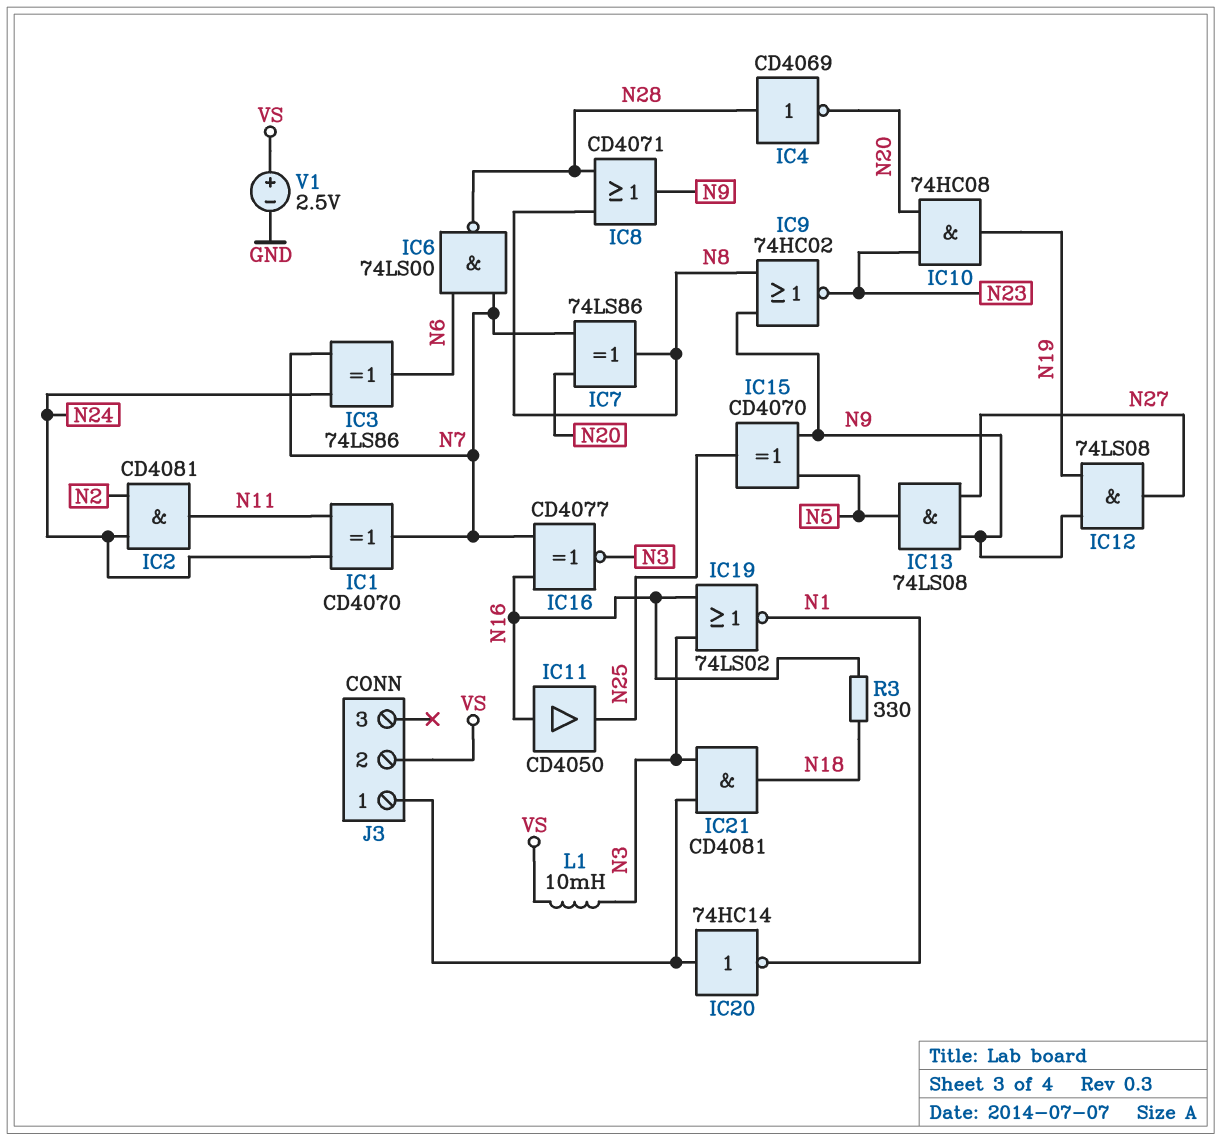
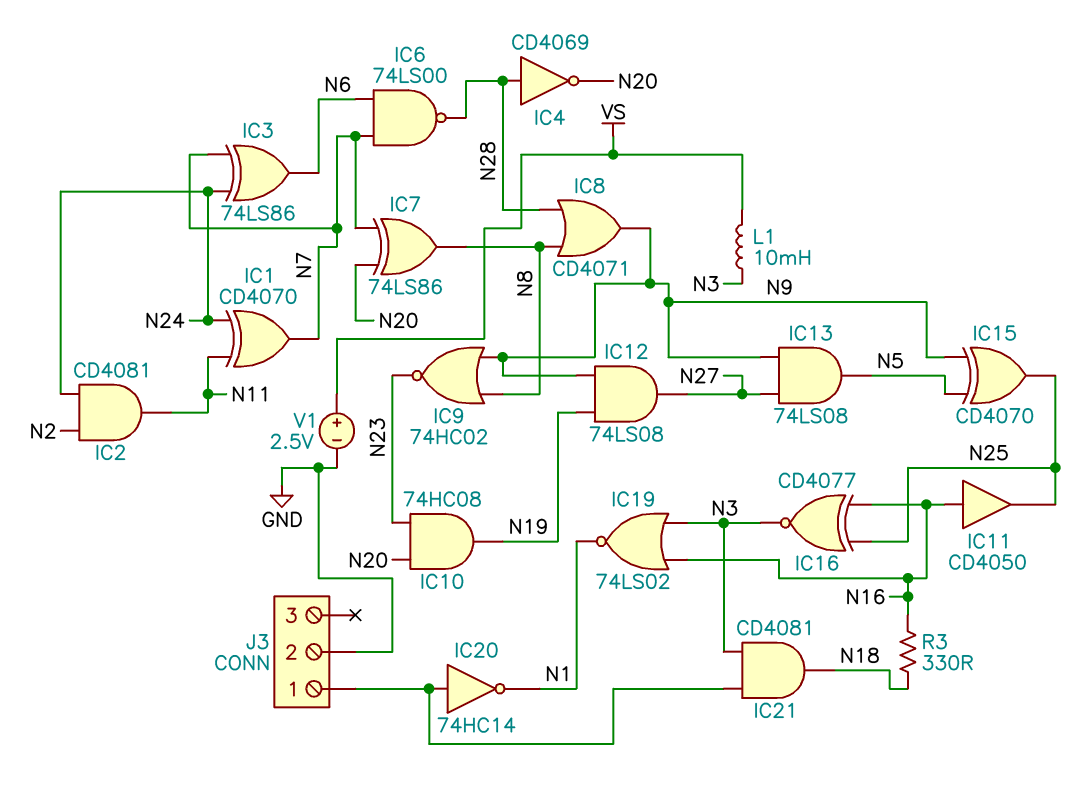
IC16: XNOR CD4077 (in N7, in N16, out N3) -> XNOR CD4077 (in N16, in N25, out N3)
J3 pin 2: VS -> GND

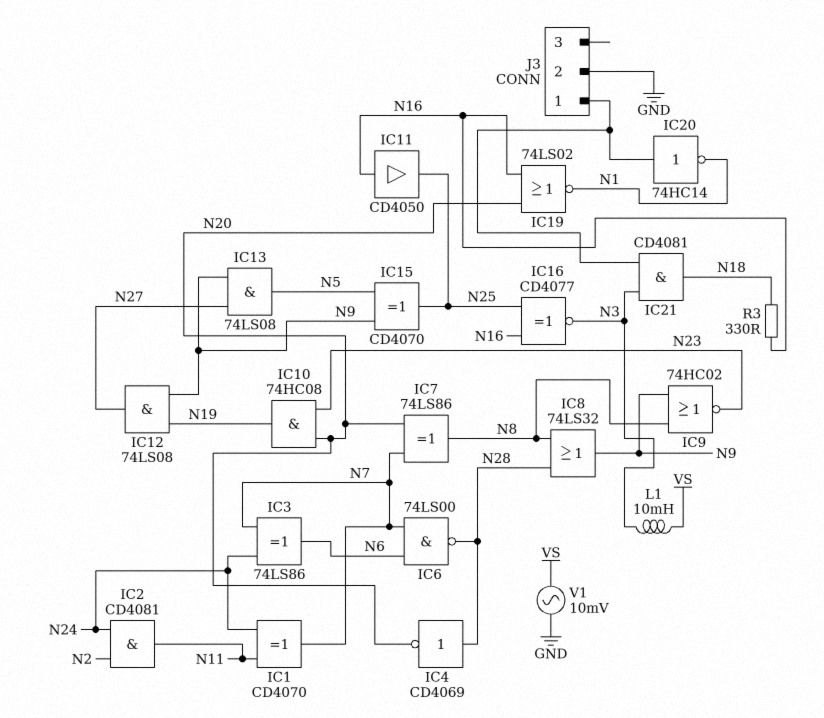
IC8: OR CD4071 (in N8, in N28, out N9) -> OR 74LS32 (in N8, in N28, out N9)
IC19: NOR 74LS02 (in N3, in N16, out N1) -> NOR 74LS02 (in N16, in N20, out N1)
V1: 2.5V (plus VS, minus GND) -> AC 10mV (GND, VS)

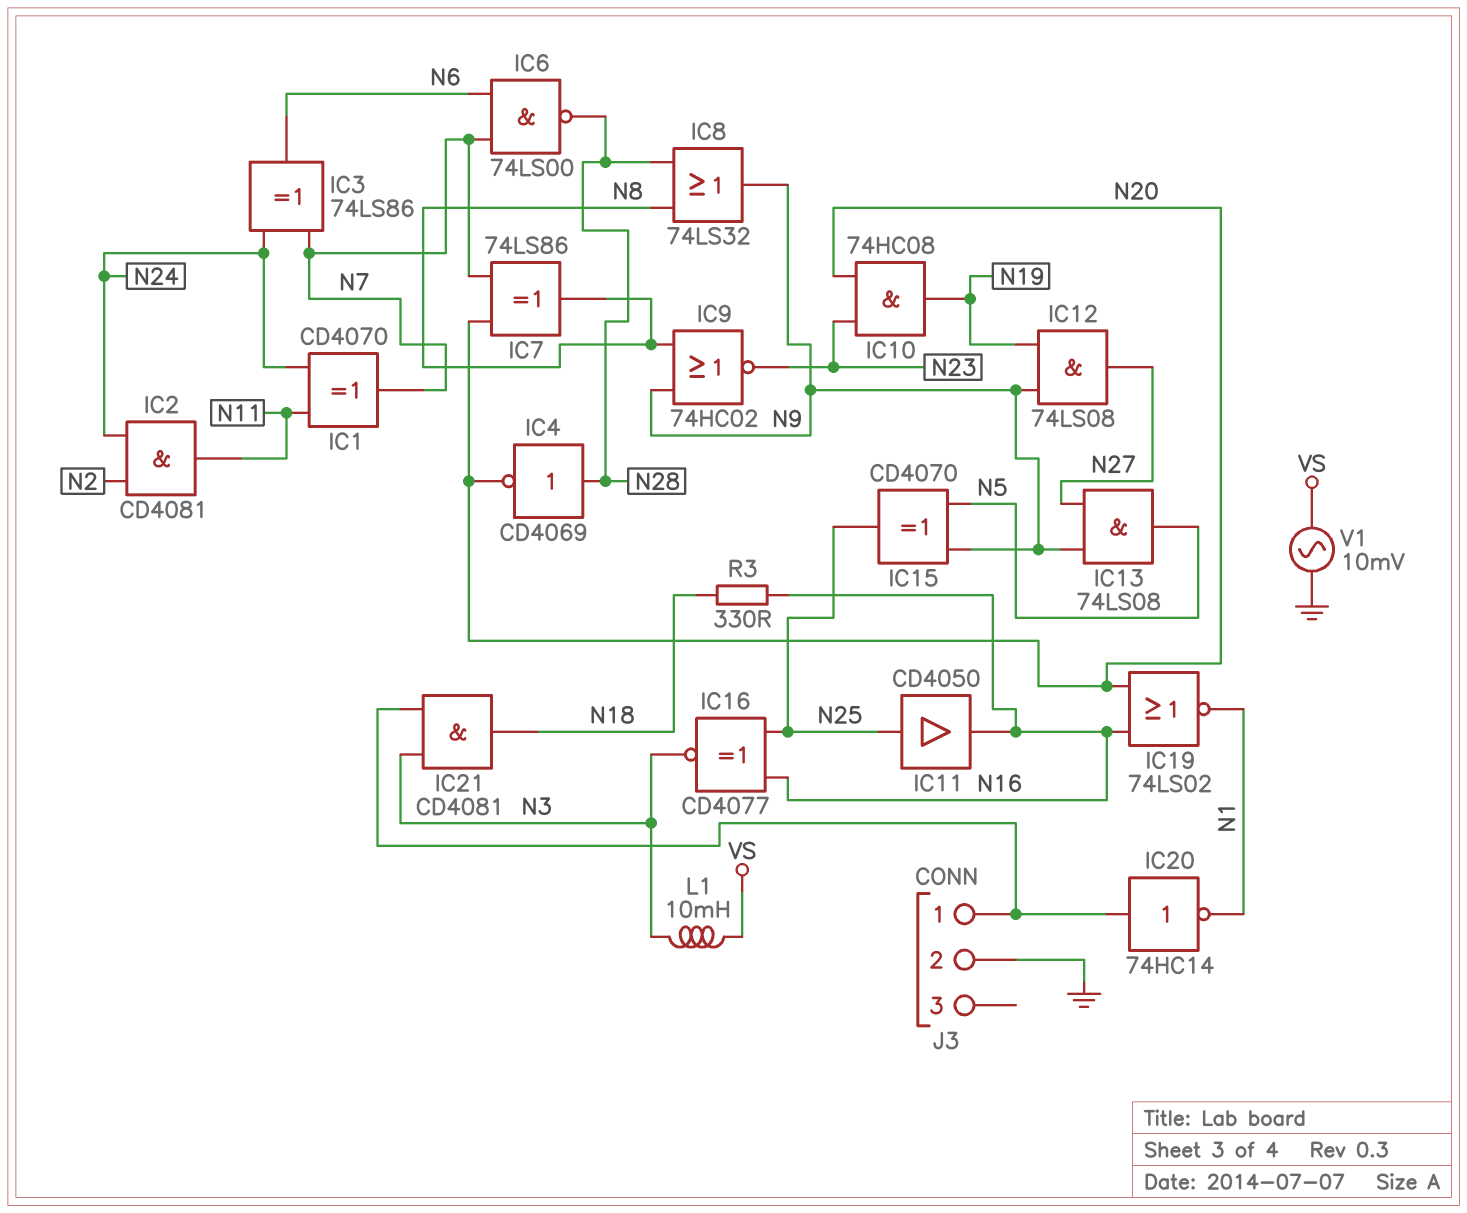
IC11: buffer CD4050 (in N16, out N25) -> buffer CD4050 (in N25, out N16)

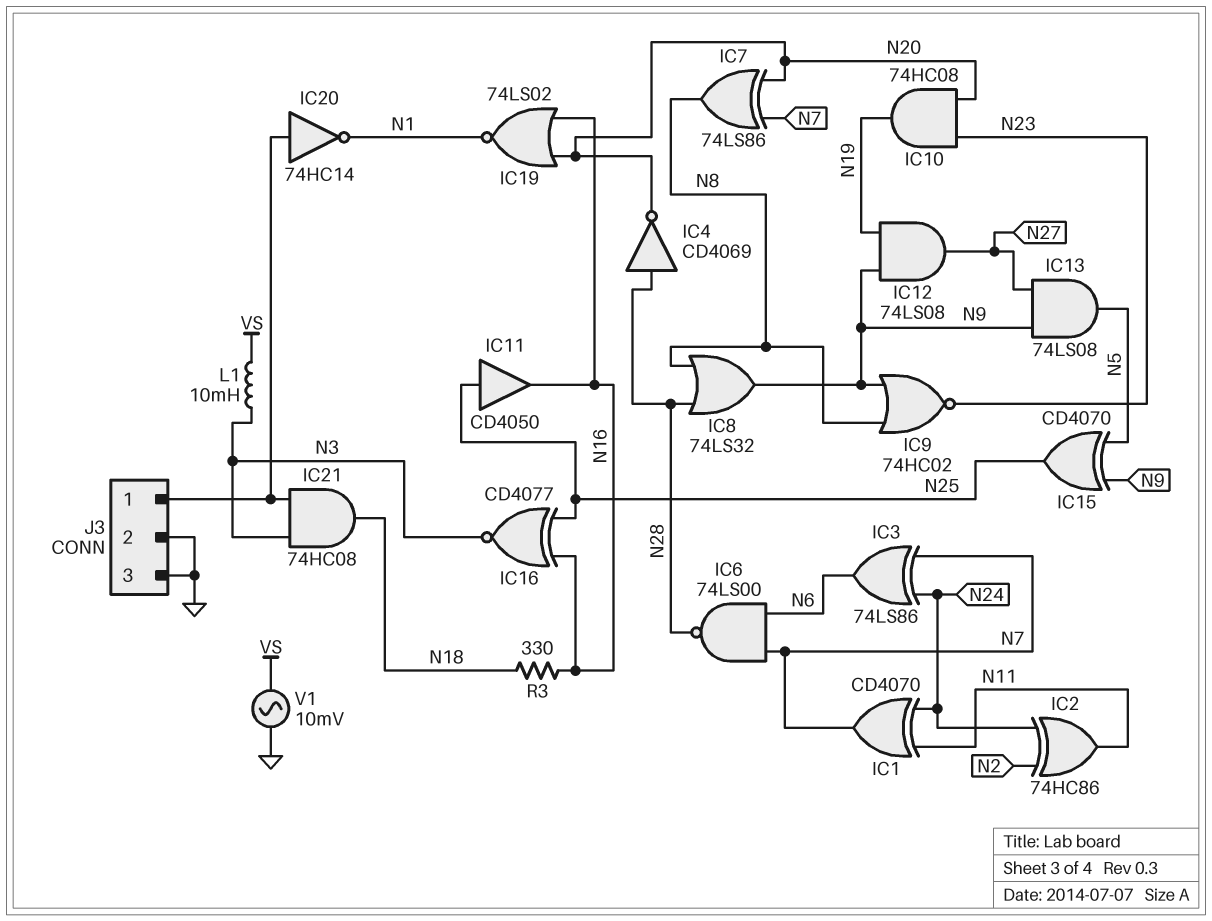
IC2: AND CD4081 (in N2, in N24, out N11) -> XOR 74HC86 (in N2, in N24, out N11)
IC21: AND CD4081 (in J3/1, in N3, out N18) -> AND 74HC08 (in J3/1, in N3, out N18)
J3 pin 3: none -> GND

